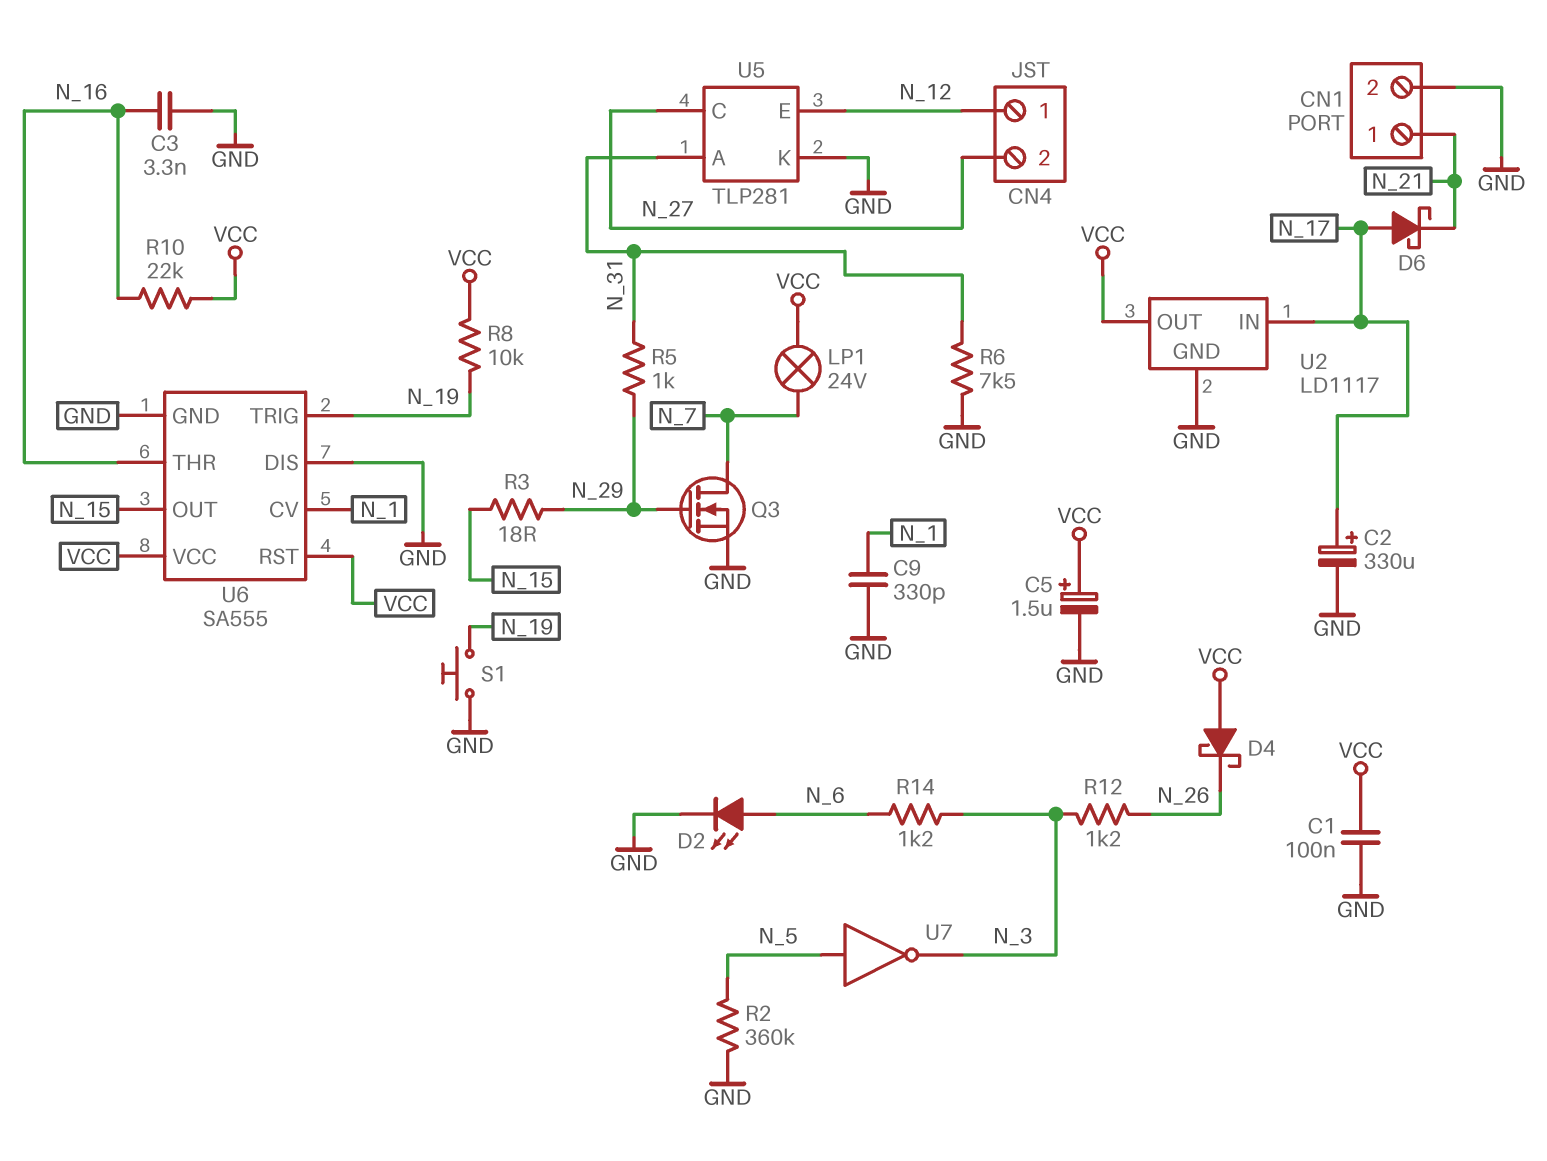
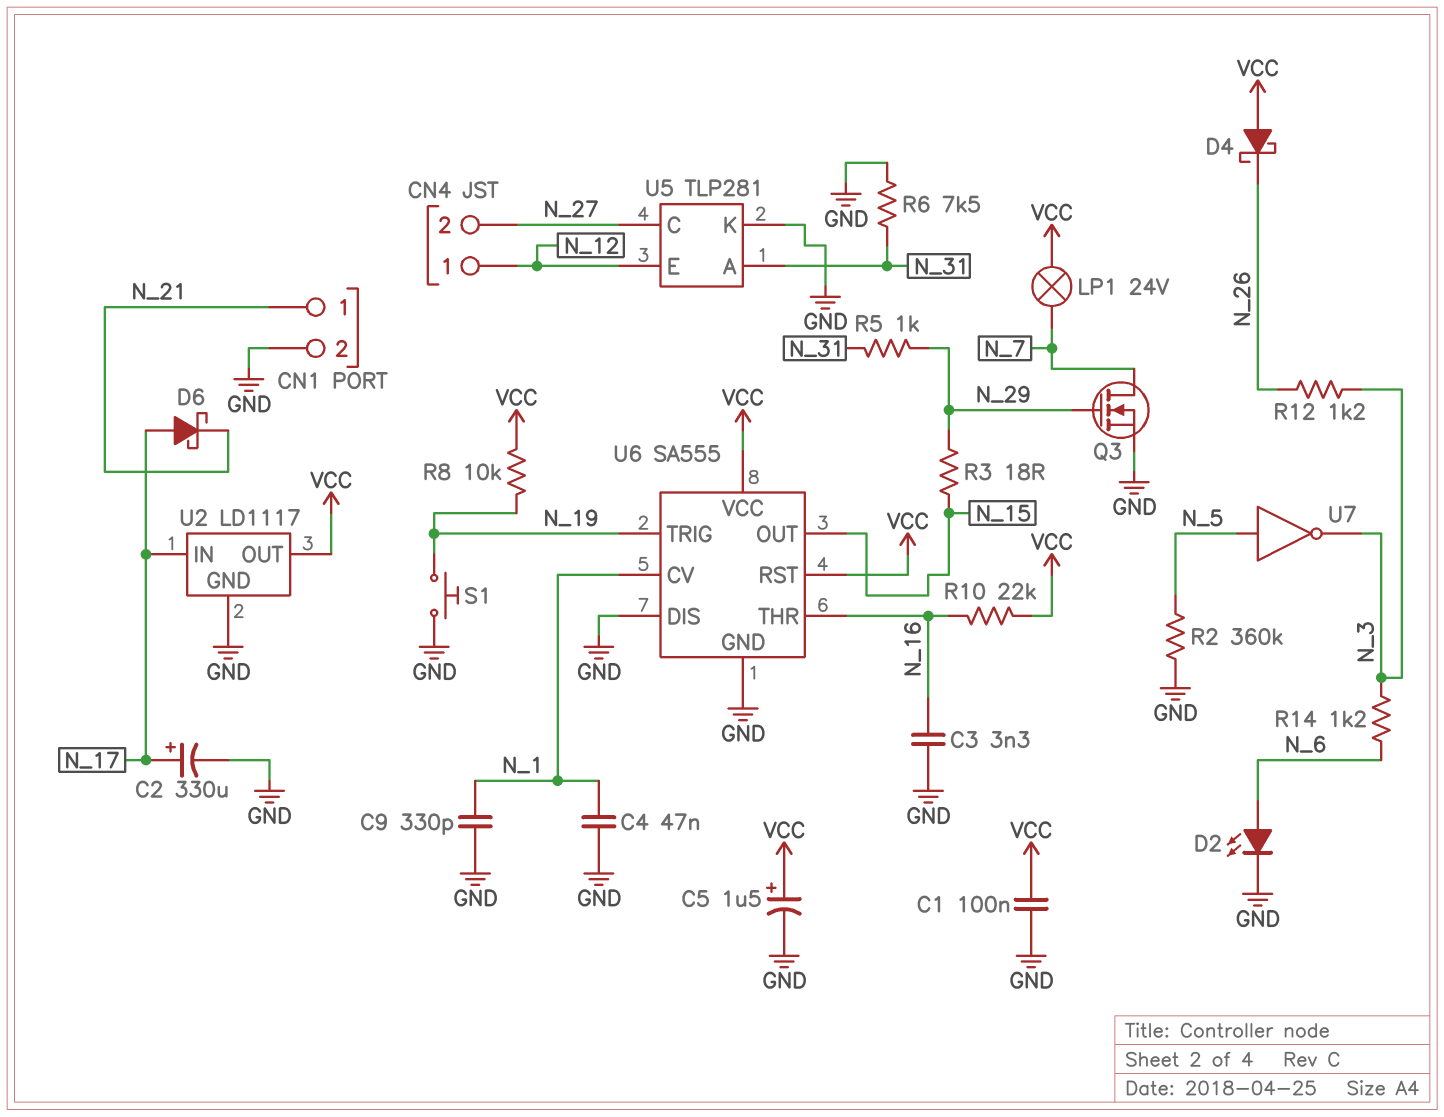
C4: none -> 47nF (GND, N_1)

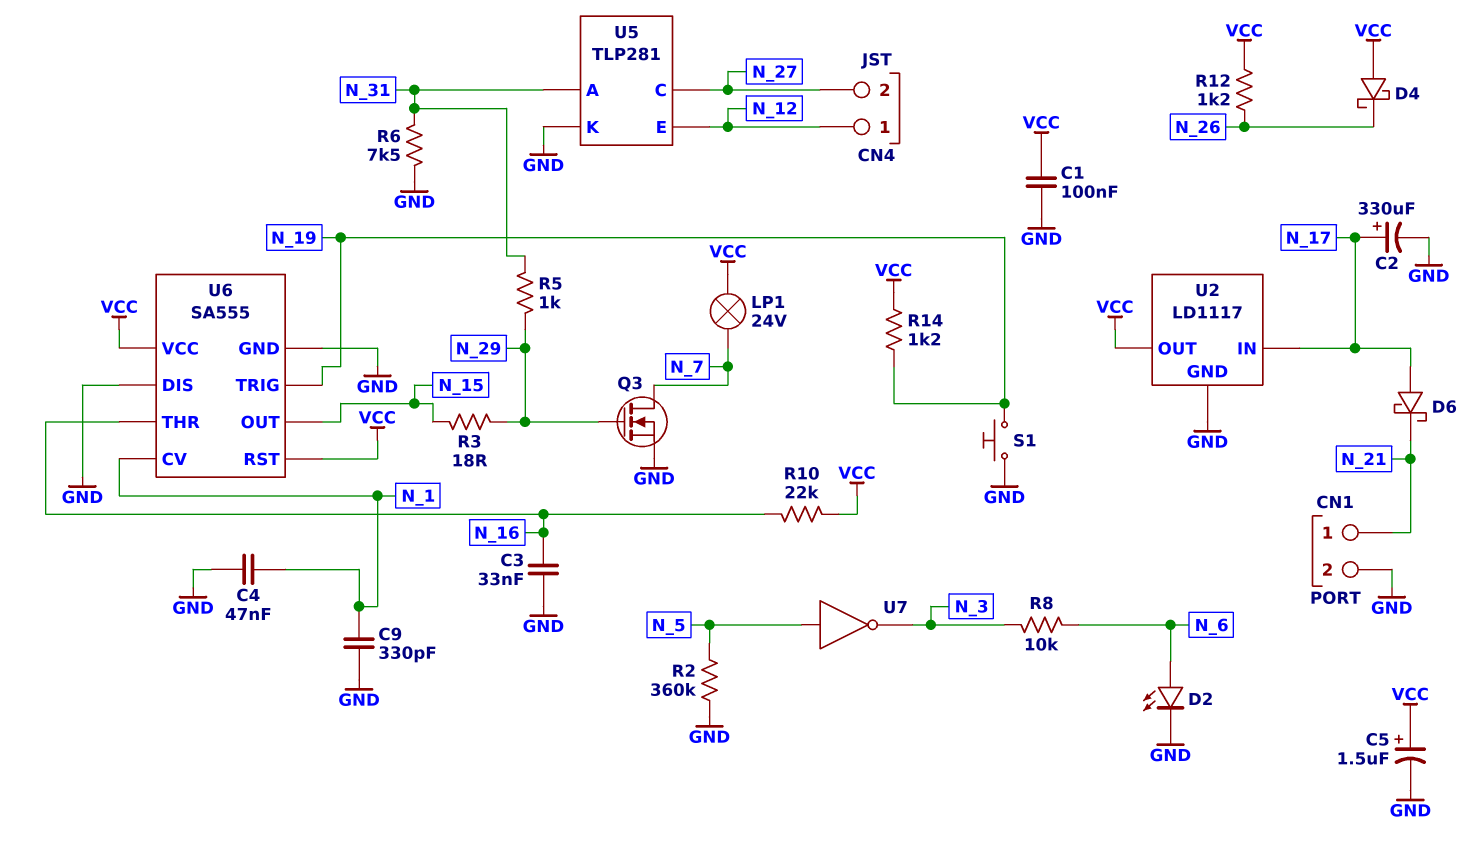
C3: 3.3nF (GND, N_16) -> 33nF (GND, N_16)
R8: 10k (N_19, VCC) -> 10k (N_3, N_6)
R12: 1.2k (N_3, N_26) -> 1.2k (N_26, VCC)
R14: 1.2k (N_3, N_6) -> 1.2k (N_19, VCC)

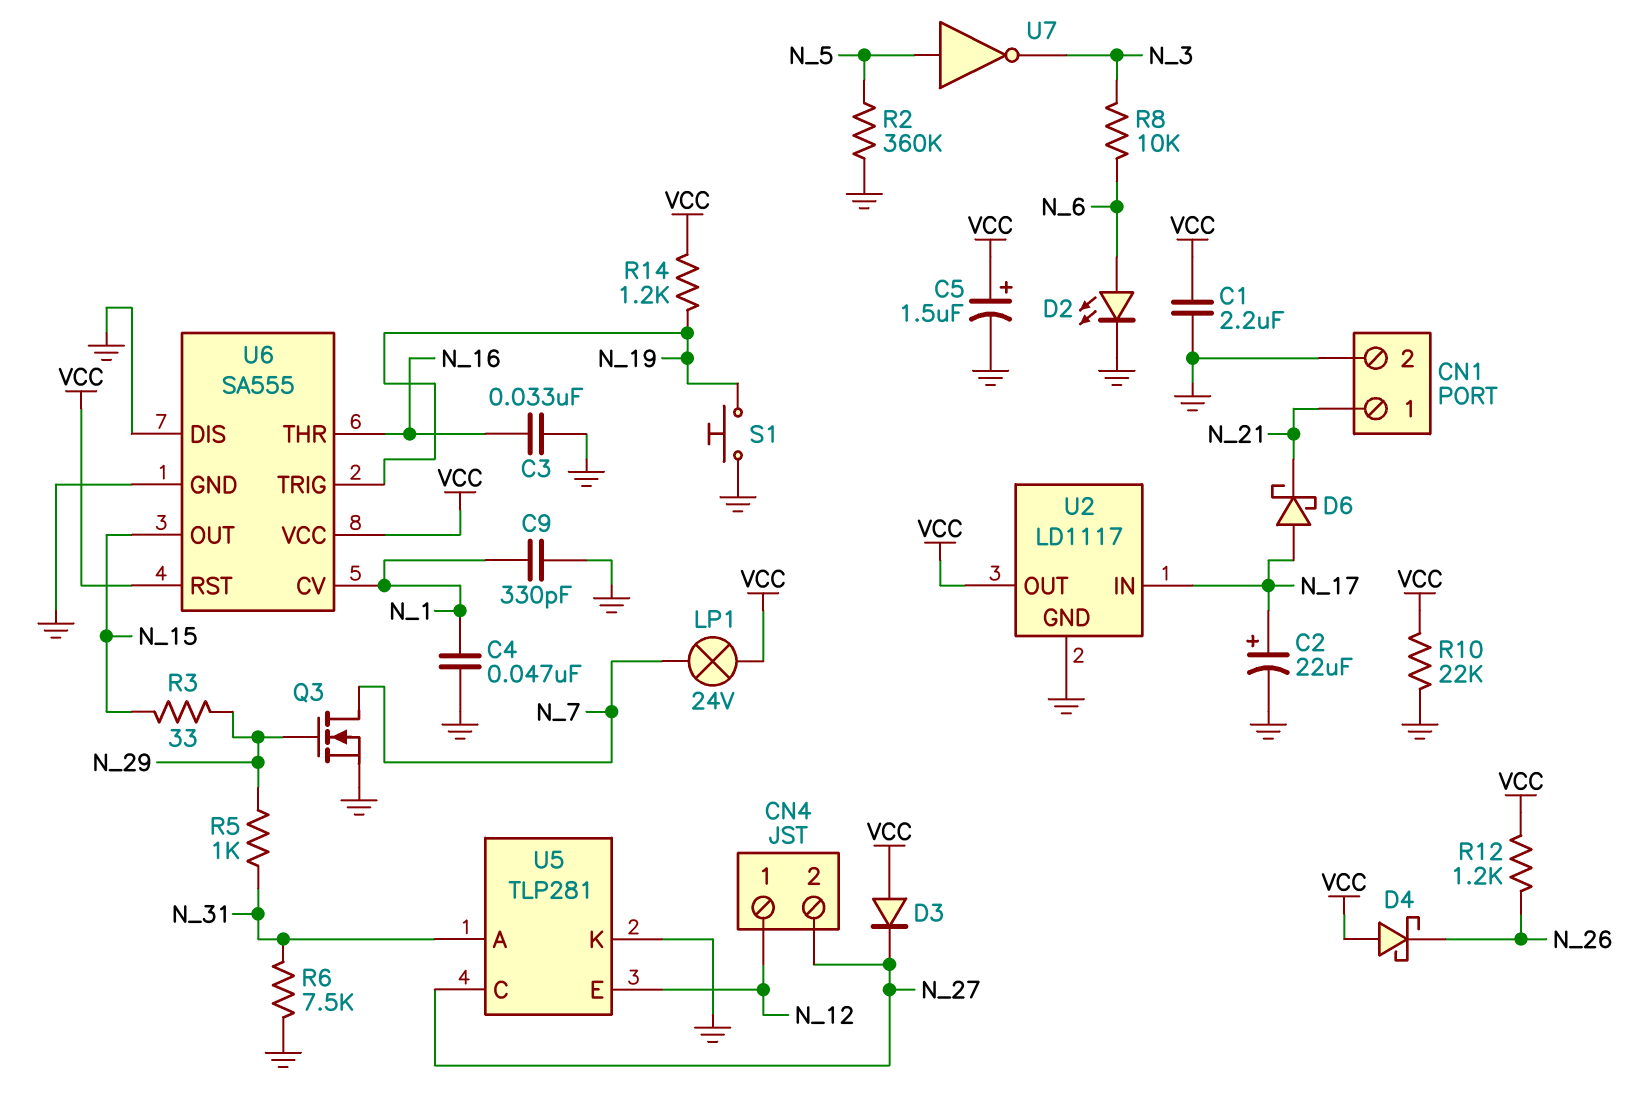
C1: 100nF (GND, VCC) -> 2.2uF (GND, VCC)
C2: 330uF (plus N_17, minus GND) -> 22uF (plus N_17, minus GND)
D3: none -> diode (A VCC, K N_27)
R3: 18 (N_15, N_29) -> 33 (N_15, N_29)
R10: 22k (N_16, VCC) -> 22k (GND, VCC)

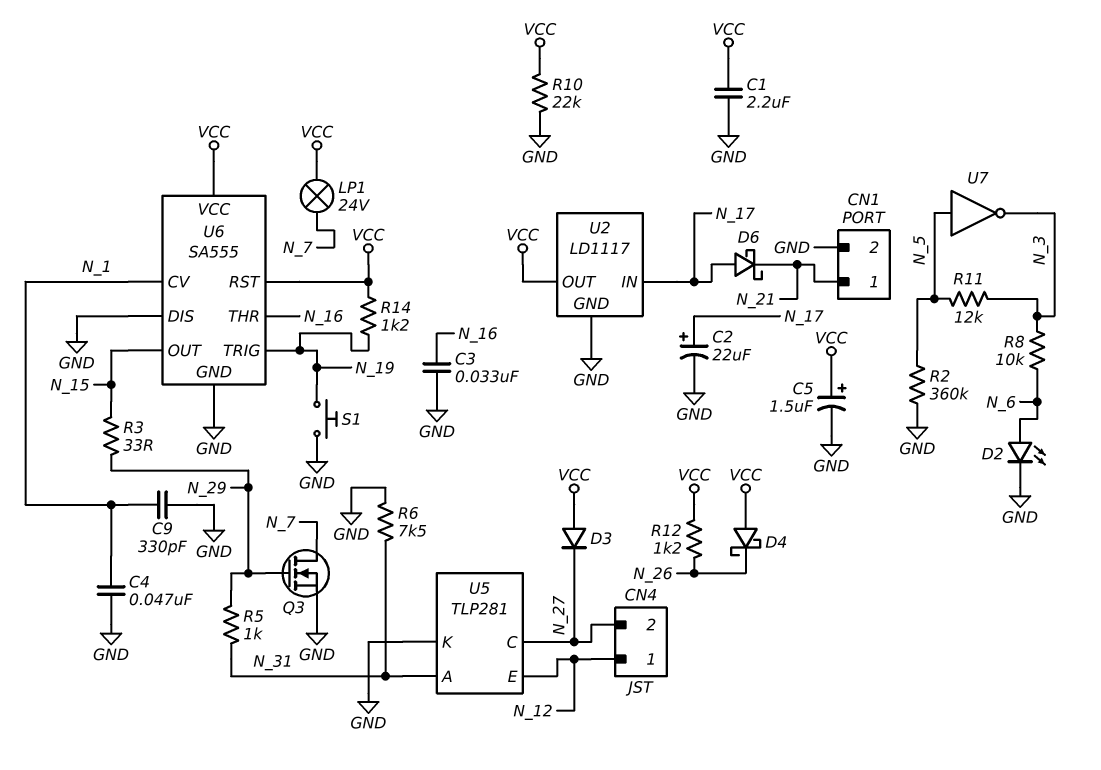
R11: none -> 12k (N_3, N_5)

